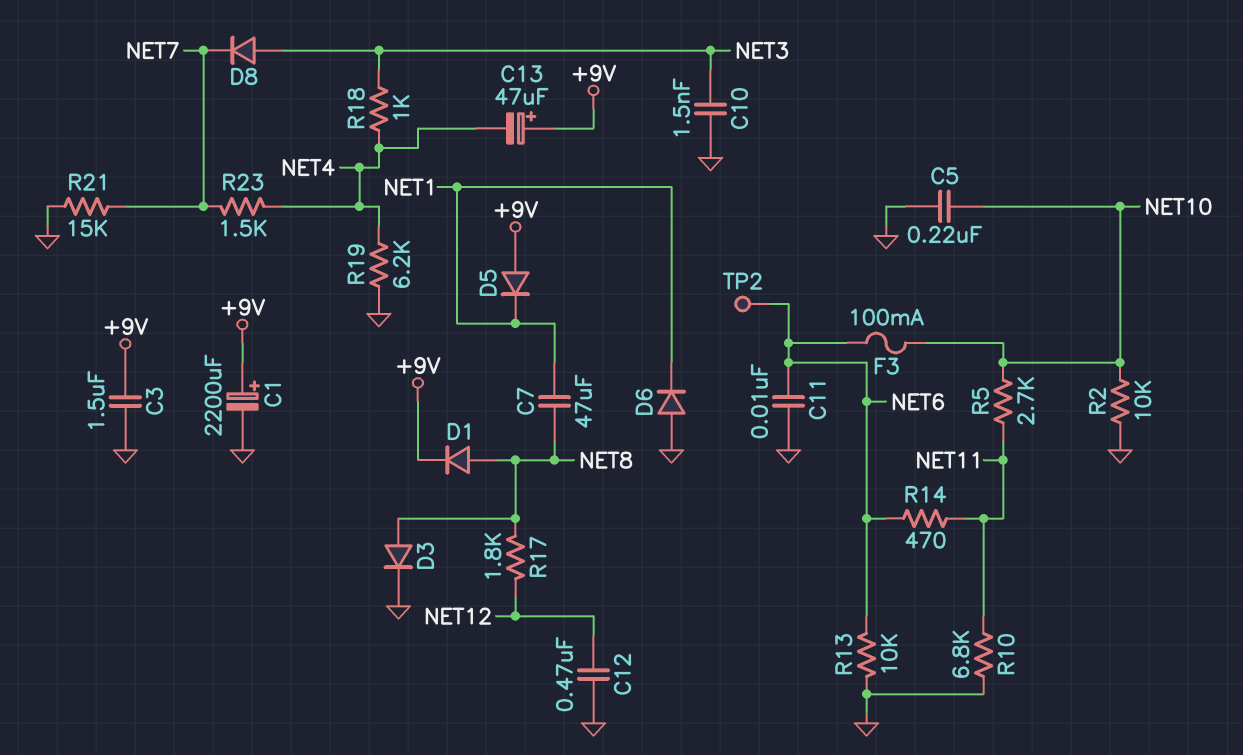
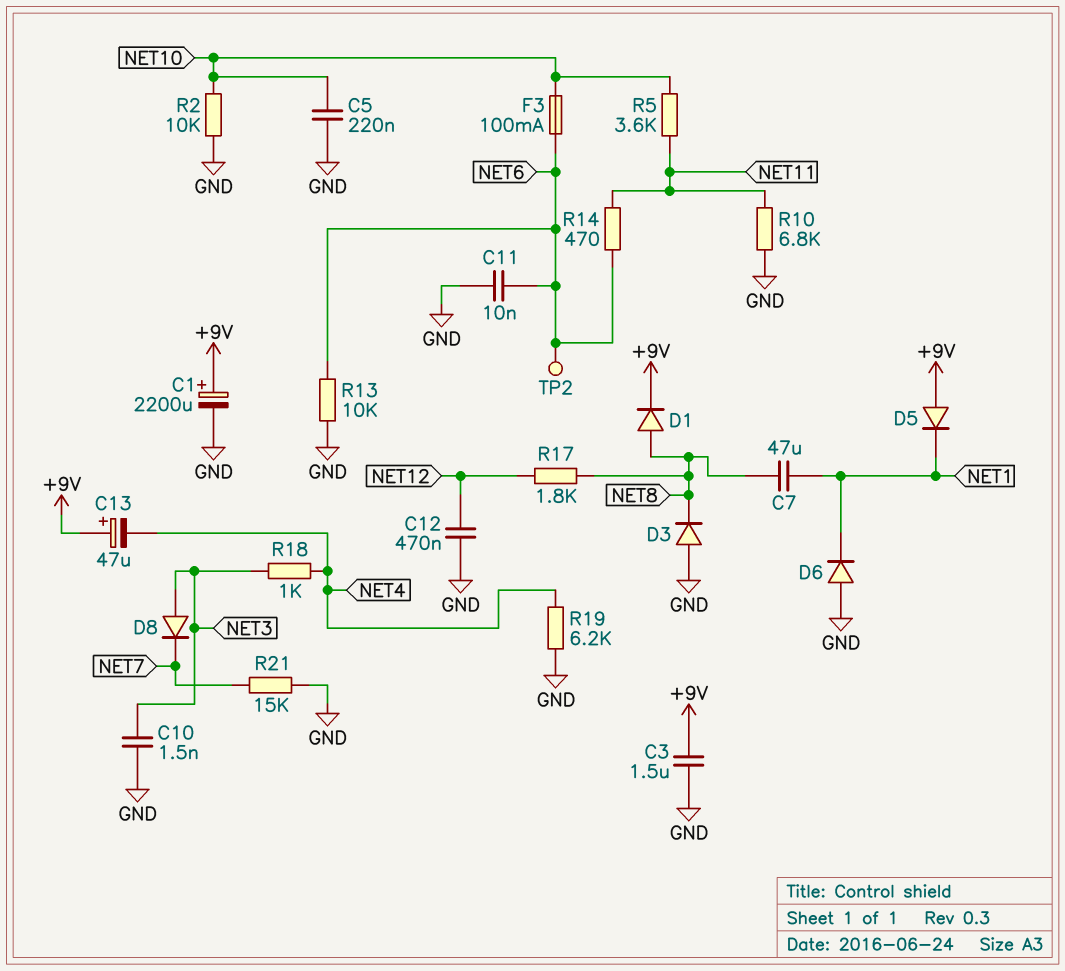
D3: diode (A NET8, K GND) -> diode (A GND, K NET8)
R5: 2.7k (NET10, NET11) -> 3.6k (NET10, NET11)
R23: 1.5k (NET4, NET7) -> none

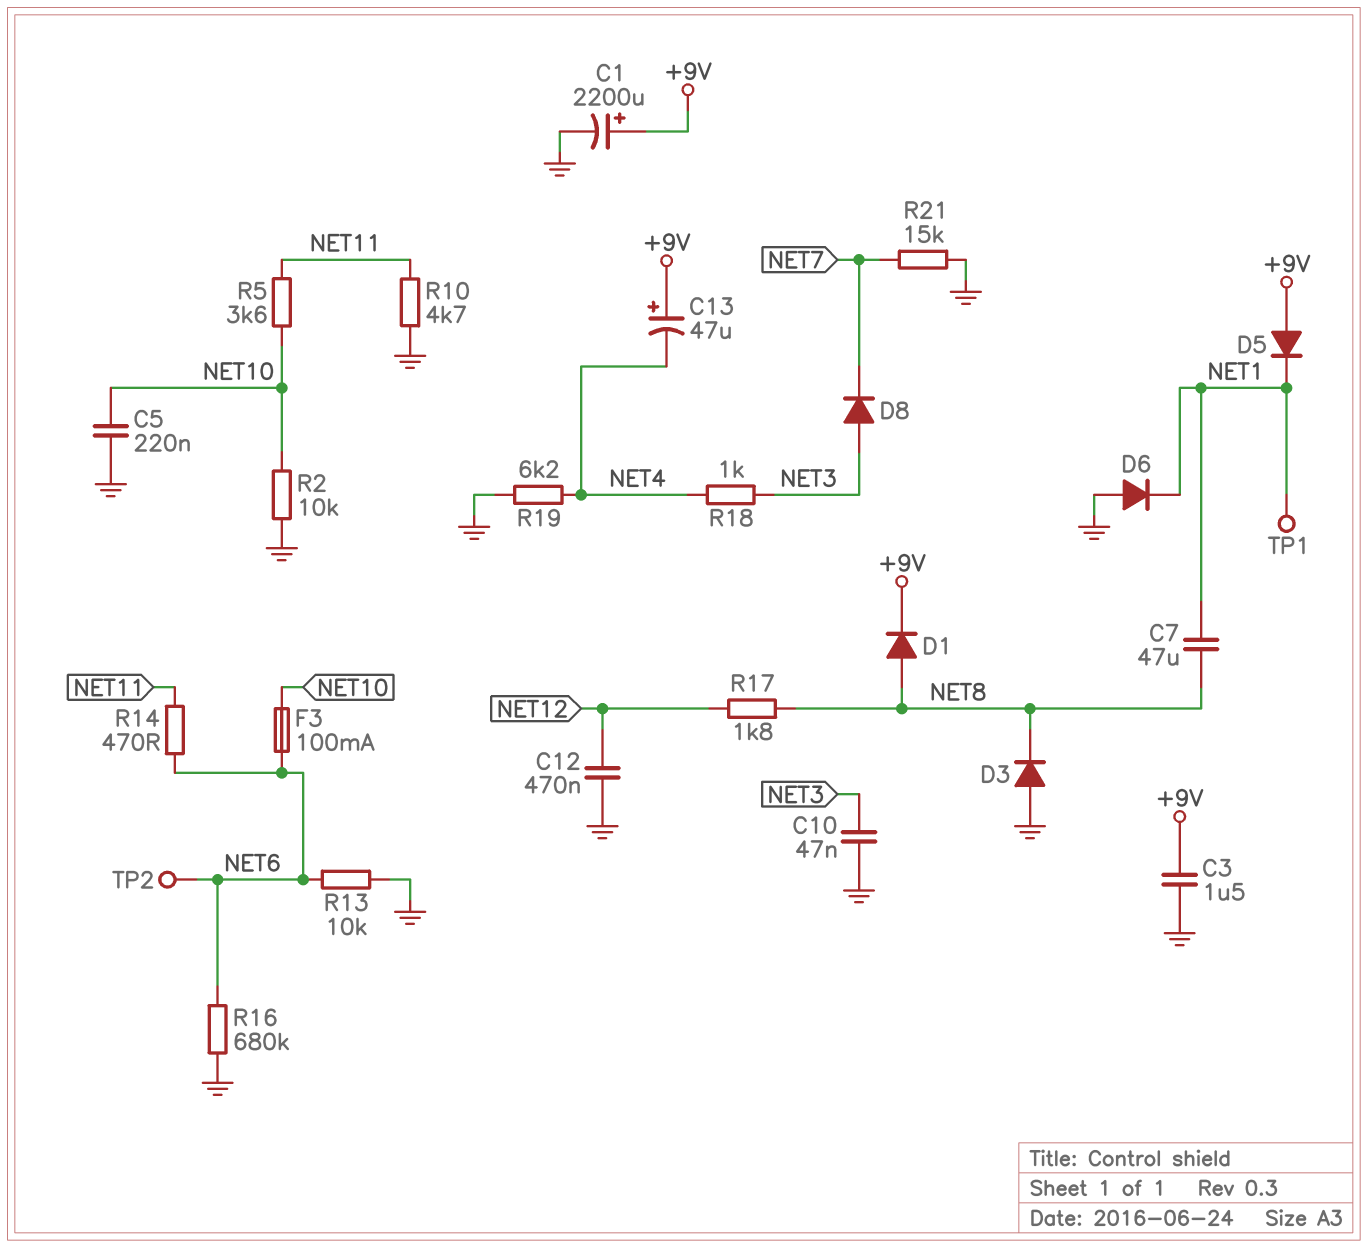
C10: 1.5nF (GND, NET3) -> 47nF (GND, NET3)
C11: 10nF (GND, NET6) -> none
R10: 6.8k (GND, NET11) -> 4.7k (GND, NET11)
R16: none -> 680k (GND, NET6)
TP1: none -> test point (NET1)

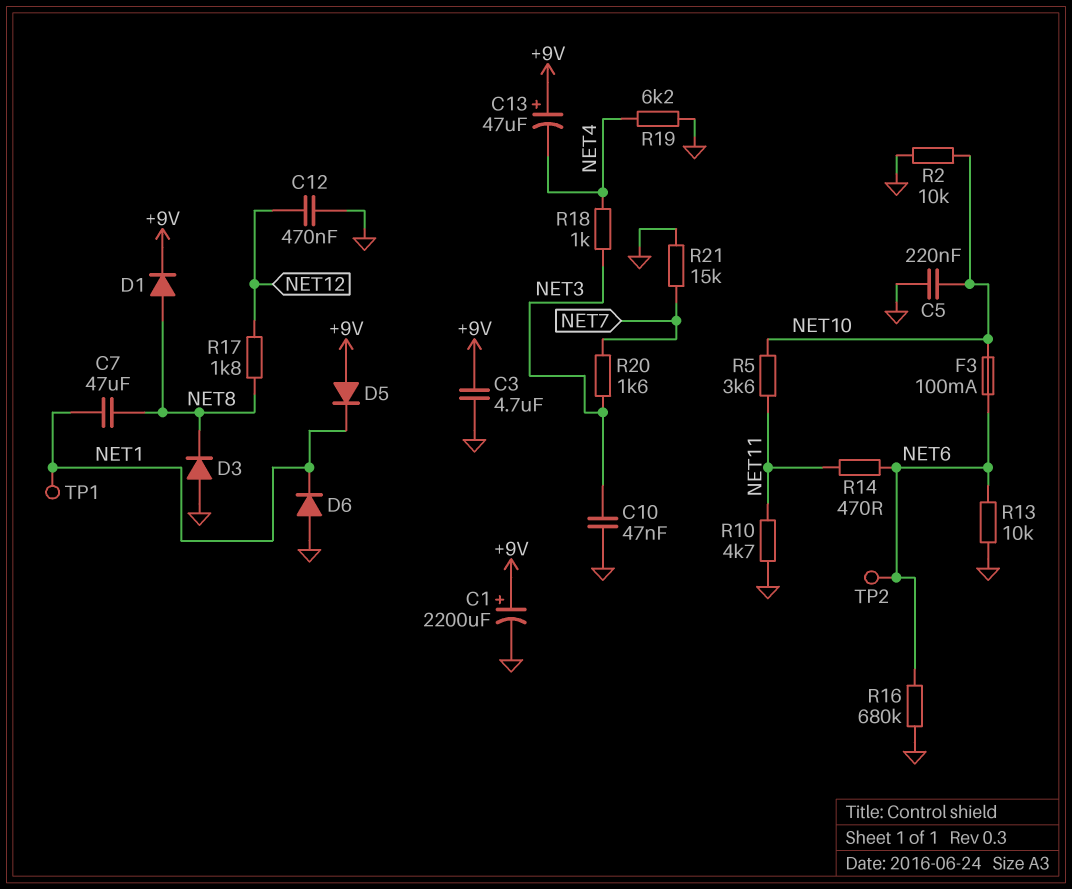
C3: 1.5uF (+9V, GND) -> 4.7uF (+9V, GND)
D8: diode (A NET3, K NET7) -> none
R20: none -> 1.6k (NET3, NET7)

